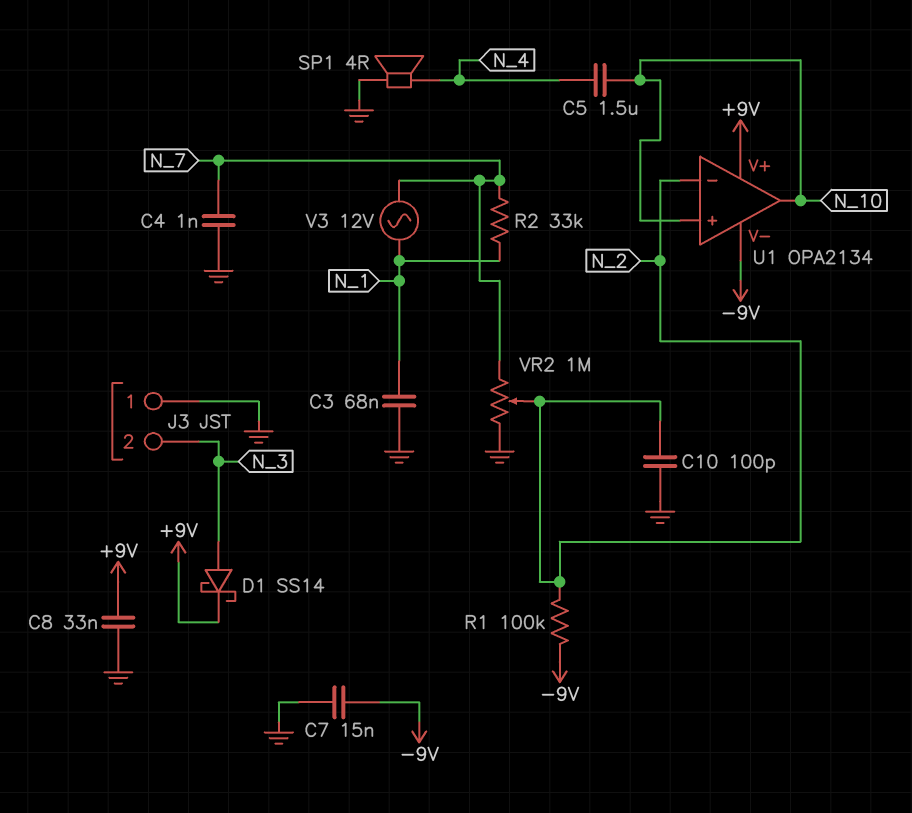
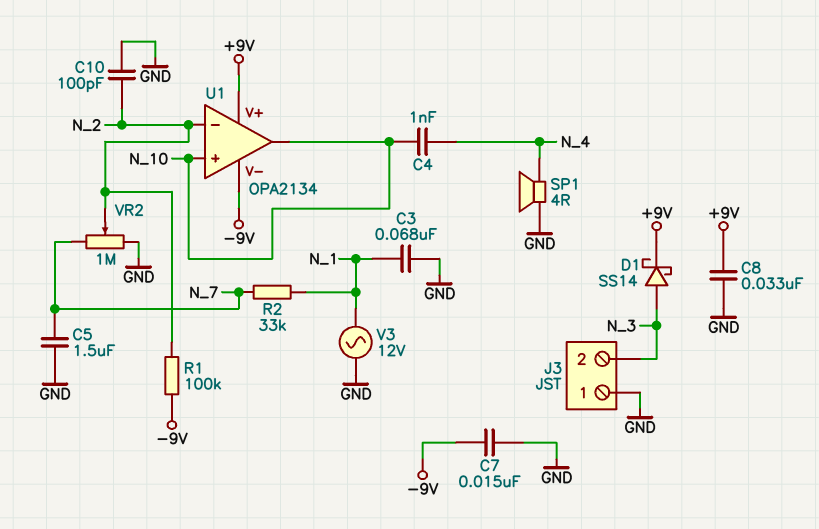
C4: 1nF (GND, N_7) -> 1nF (N_4, N_10)
C5: 1.5uF (N_4, N_10) -> 1.5uF (GND, N_7)
V3: AC 12V (N_1, N_7) -> AC 12V (GND, N_1)

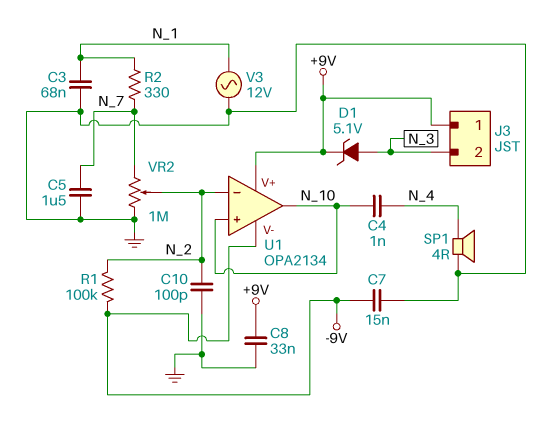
D1: schottky SS14 (A N_3, K +9V) -> zener 5.1V (A N_3, K +9V)
J3 pin 1: GND -> +9V
R2: 33k (N_1, N_7) -> 330 (N_1, N_7)

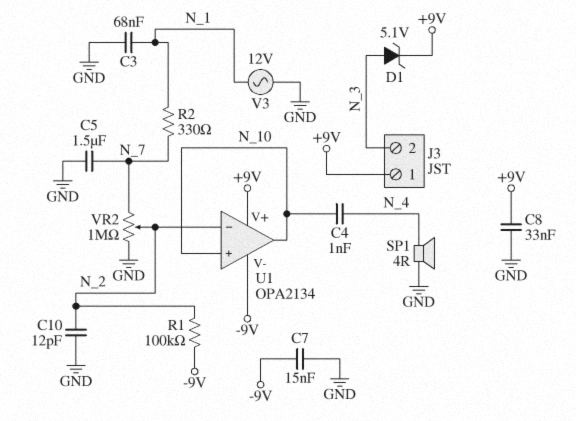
C10: 100pF (GND, N_2) -> 12pF (GND, N_2)

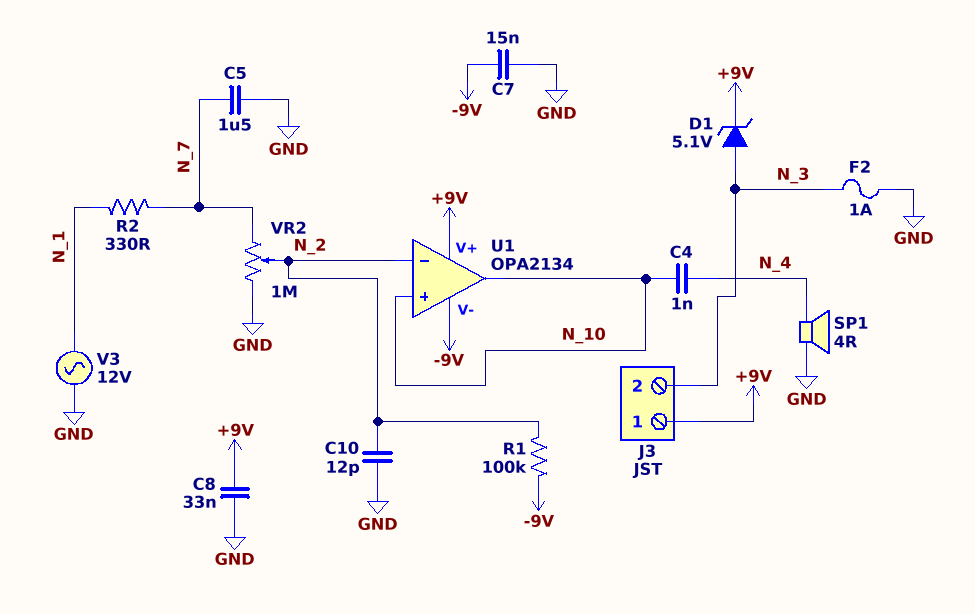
C3: 68nF (GND, N_1) -> none
F2: none -> 1A (GND, N_3)

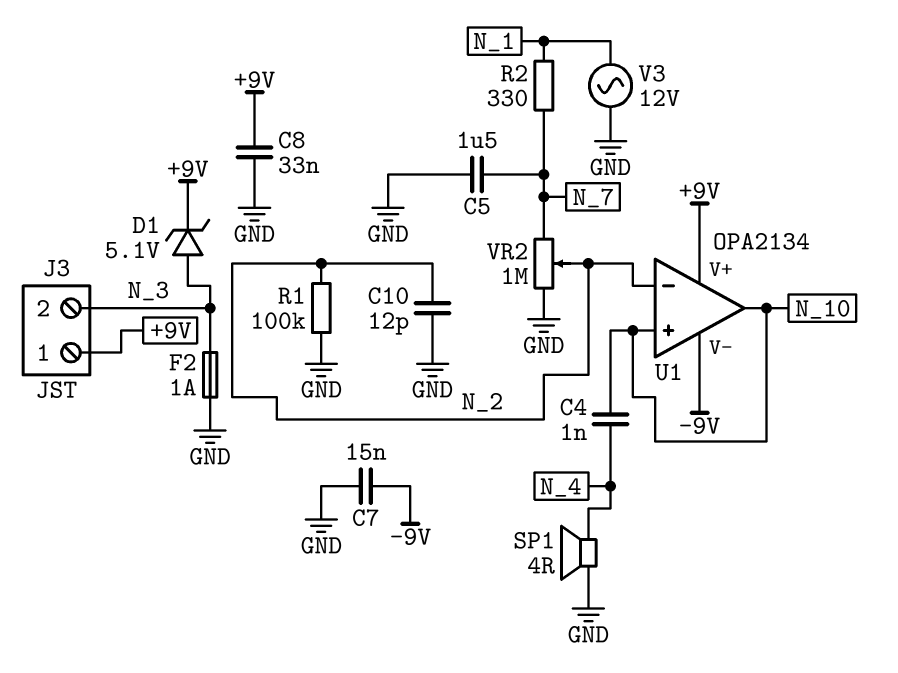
R1: 100k (-9V, N_2) -> 100k (GND, N_2)

